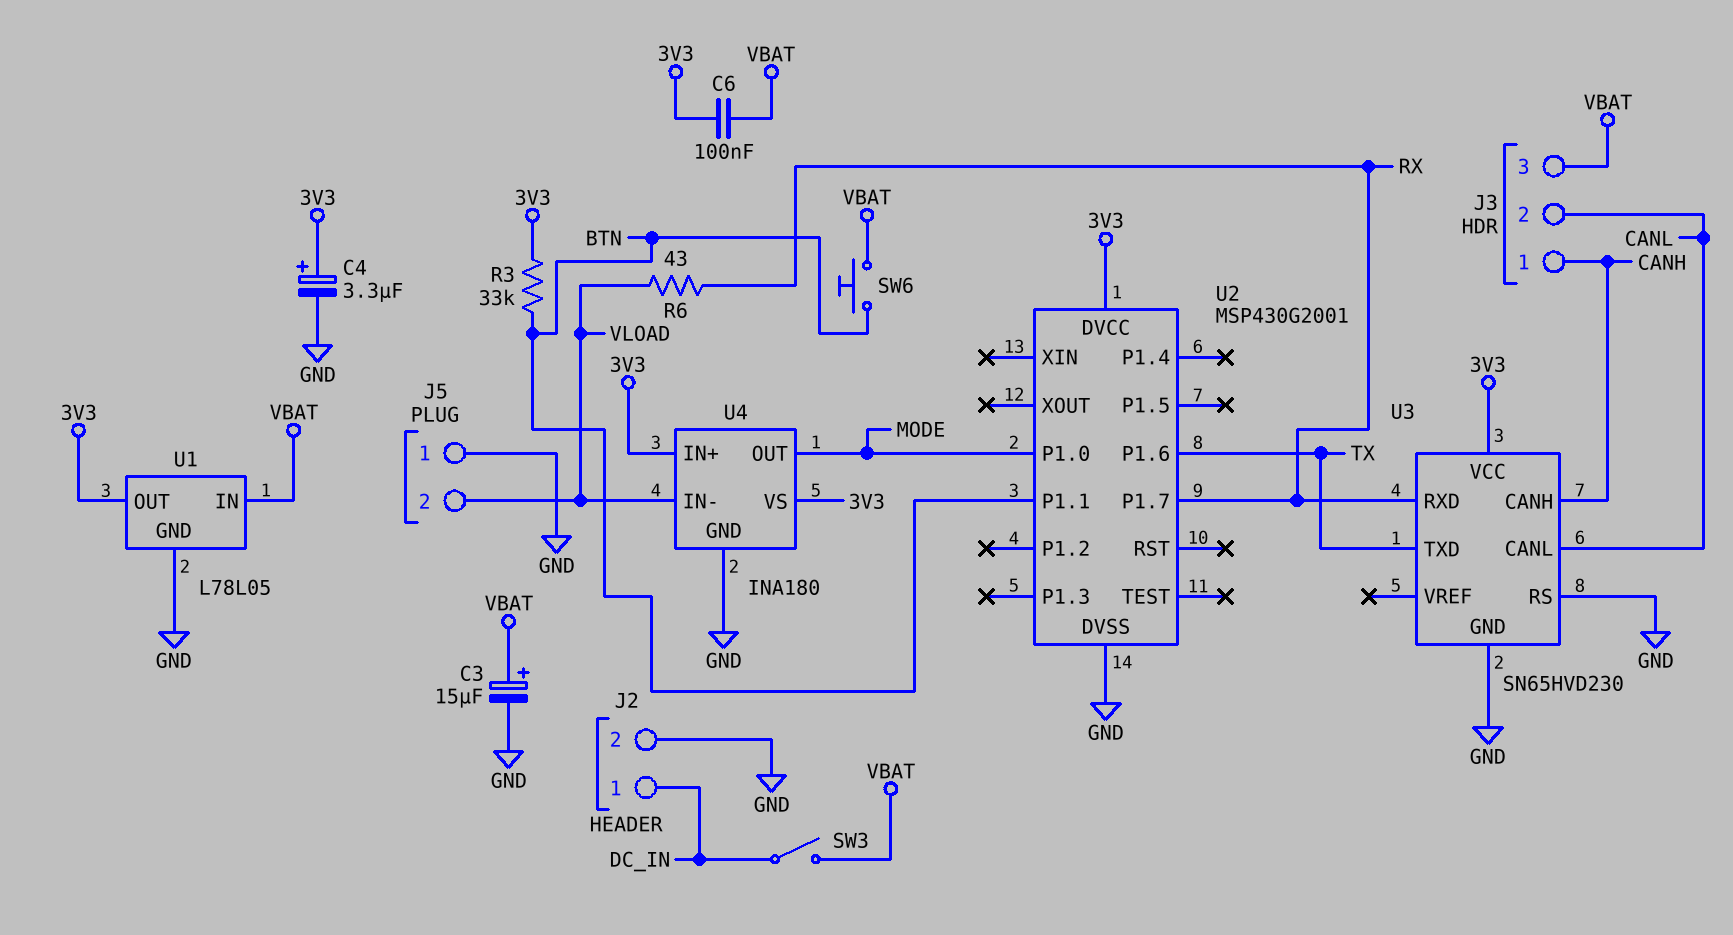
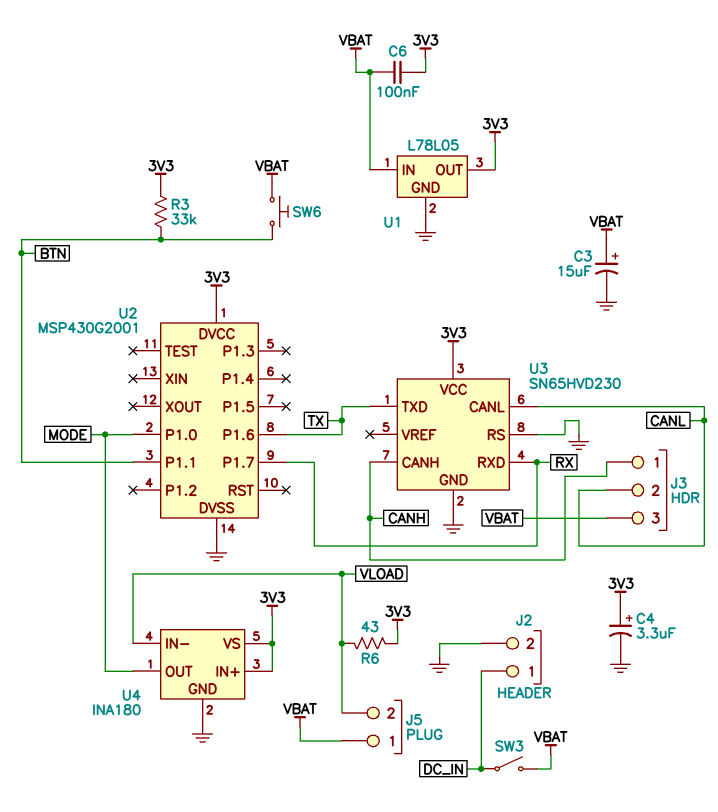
J5 pin 1: GND -> VBAT
R6: 43 (RX, VLOAD) -> 43 (3V3, VLOAD)

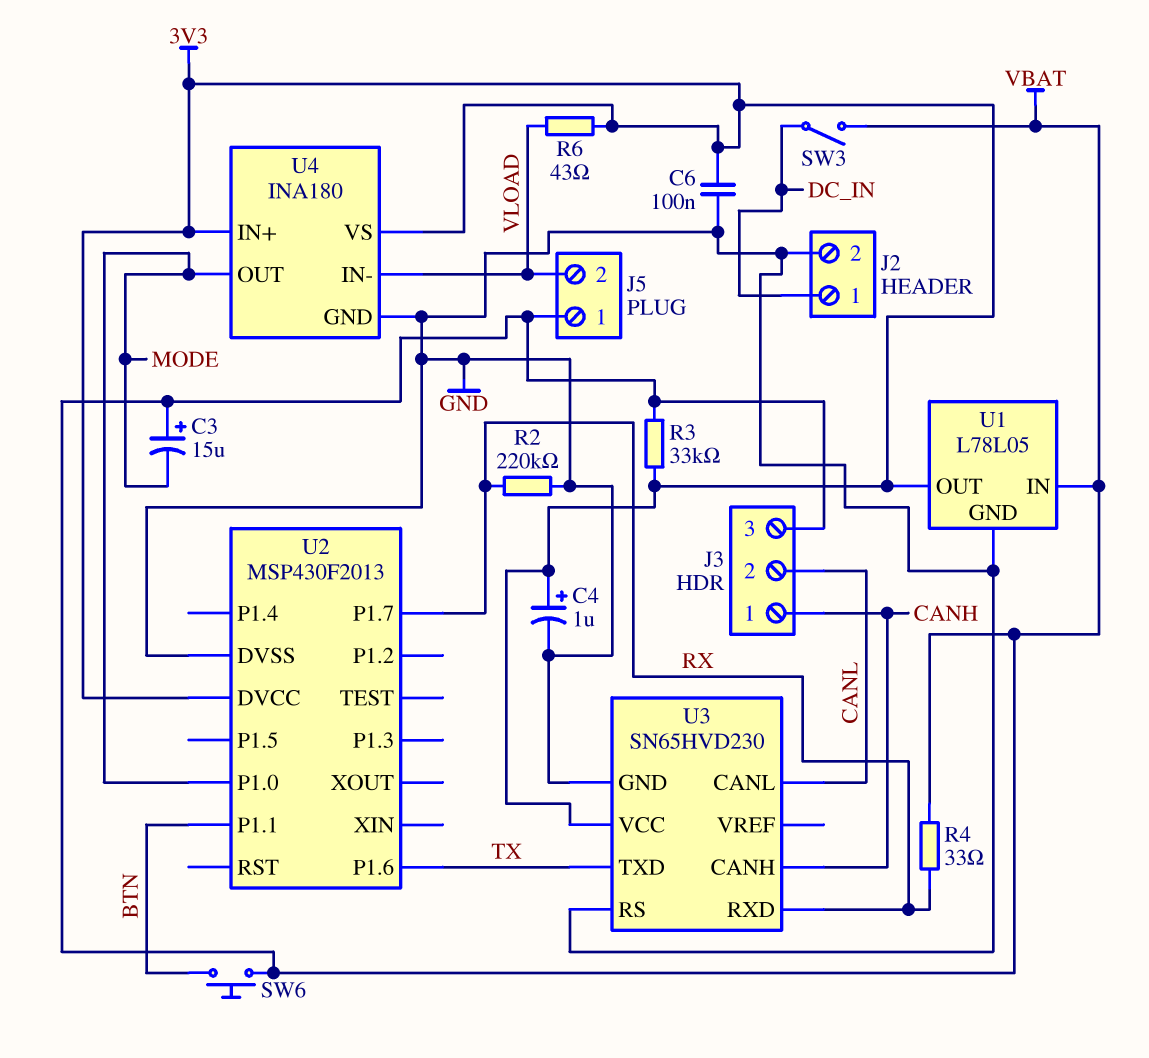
C3: 15uF (plus VBAT, minus GND) -> 15uF (plus VBAT, minus MODE)
C4: 3.3uF (plus 3V3, minus GND) -> 1uF (plus 3V3, minus GND)
C6: 100nF (3V3, VBAT) -> 100nF (3V3, GND)
R2: none -> 220k (GND, RX)
R3: 33k (3V3, BTN) -> 33k (3V3, VBAT)
R4: none -> 33 (RX, VBAT)
U2: MSP430G2001 -> MSP430F2013

